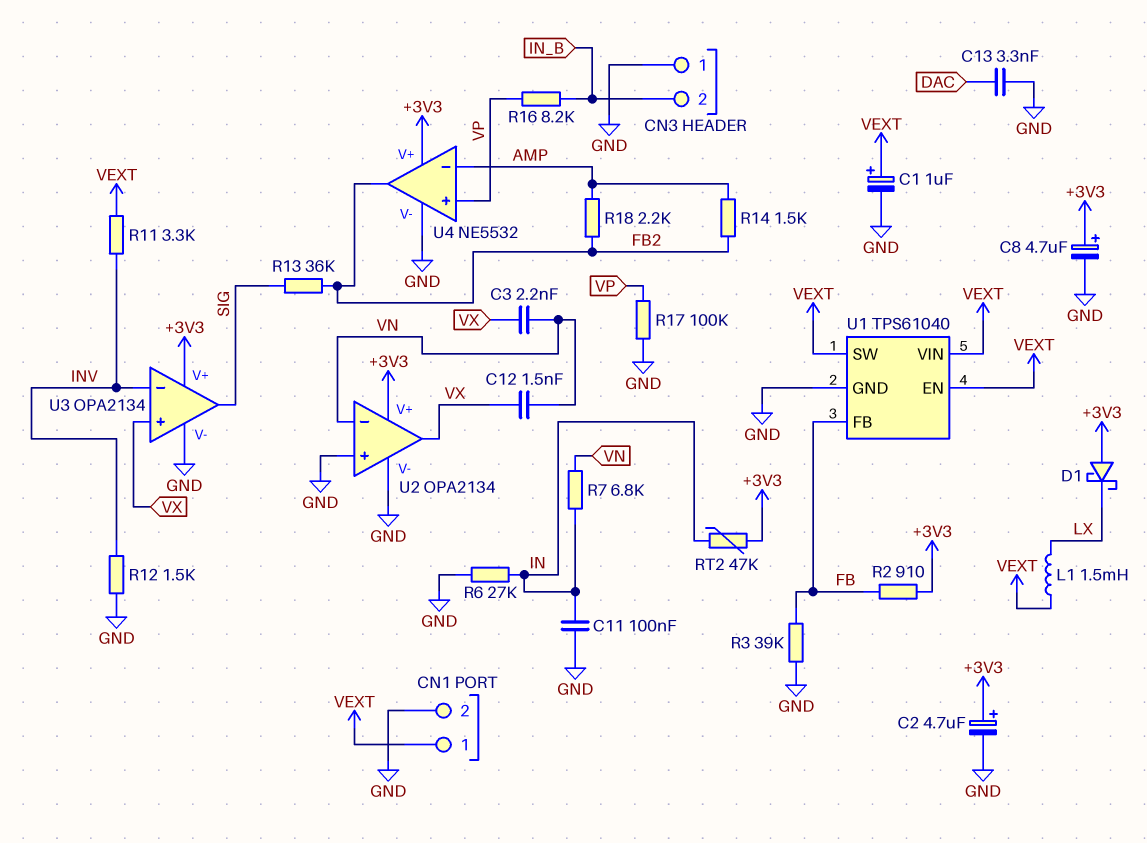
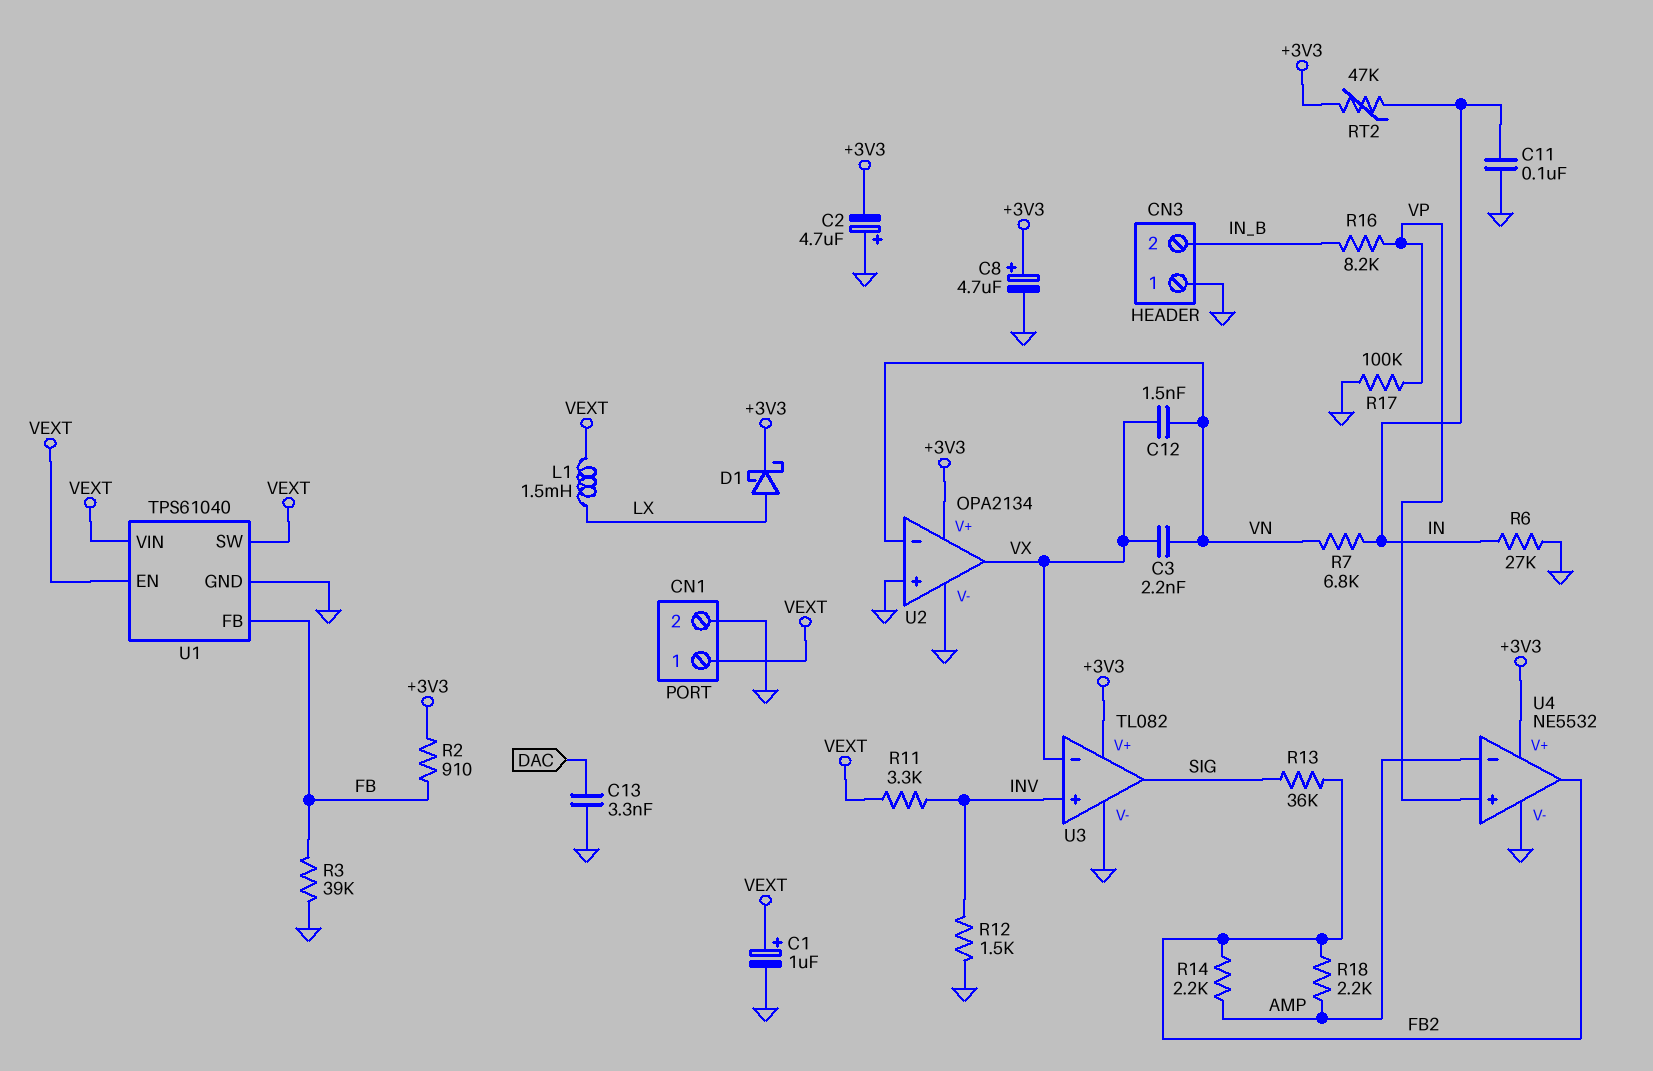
C2: 4.7uF (plus +3V3, minus GND) -> 4.7uF (plus GND, minus +3V3)
D1: schottky (A +3V3, K LX) -> schottky (A LX, K +3V3)
R14: 1.5k (AMP, FB2) -> 2.2k (AMP, FB2)
U3: OPA2134 -> TL082
U3 pin in+: VX -> INV
U3 pin in-: INV -> VX

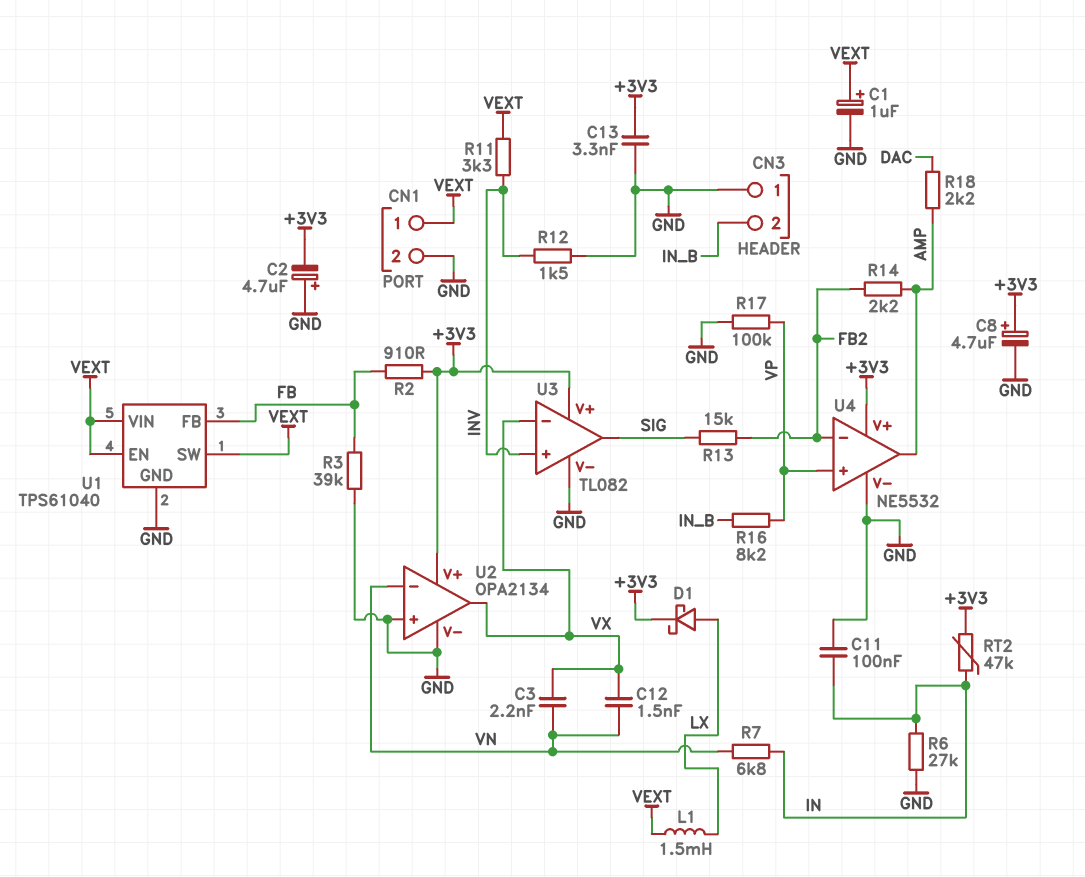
C13: 3.3nF (DAC, GND) -> 3.3nF (+3V3, GND)
R13: 36k (FB2, SIG) -> 15k (FB2, SIG)
R18: 2.2k (AMP, FB2) -> 2.2k (AMP, DAC)
U4 pin in-: AMP -> FB2
U4 pin out: FB2 -> AMP

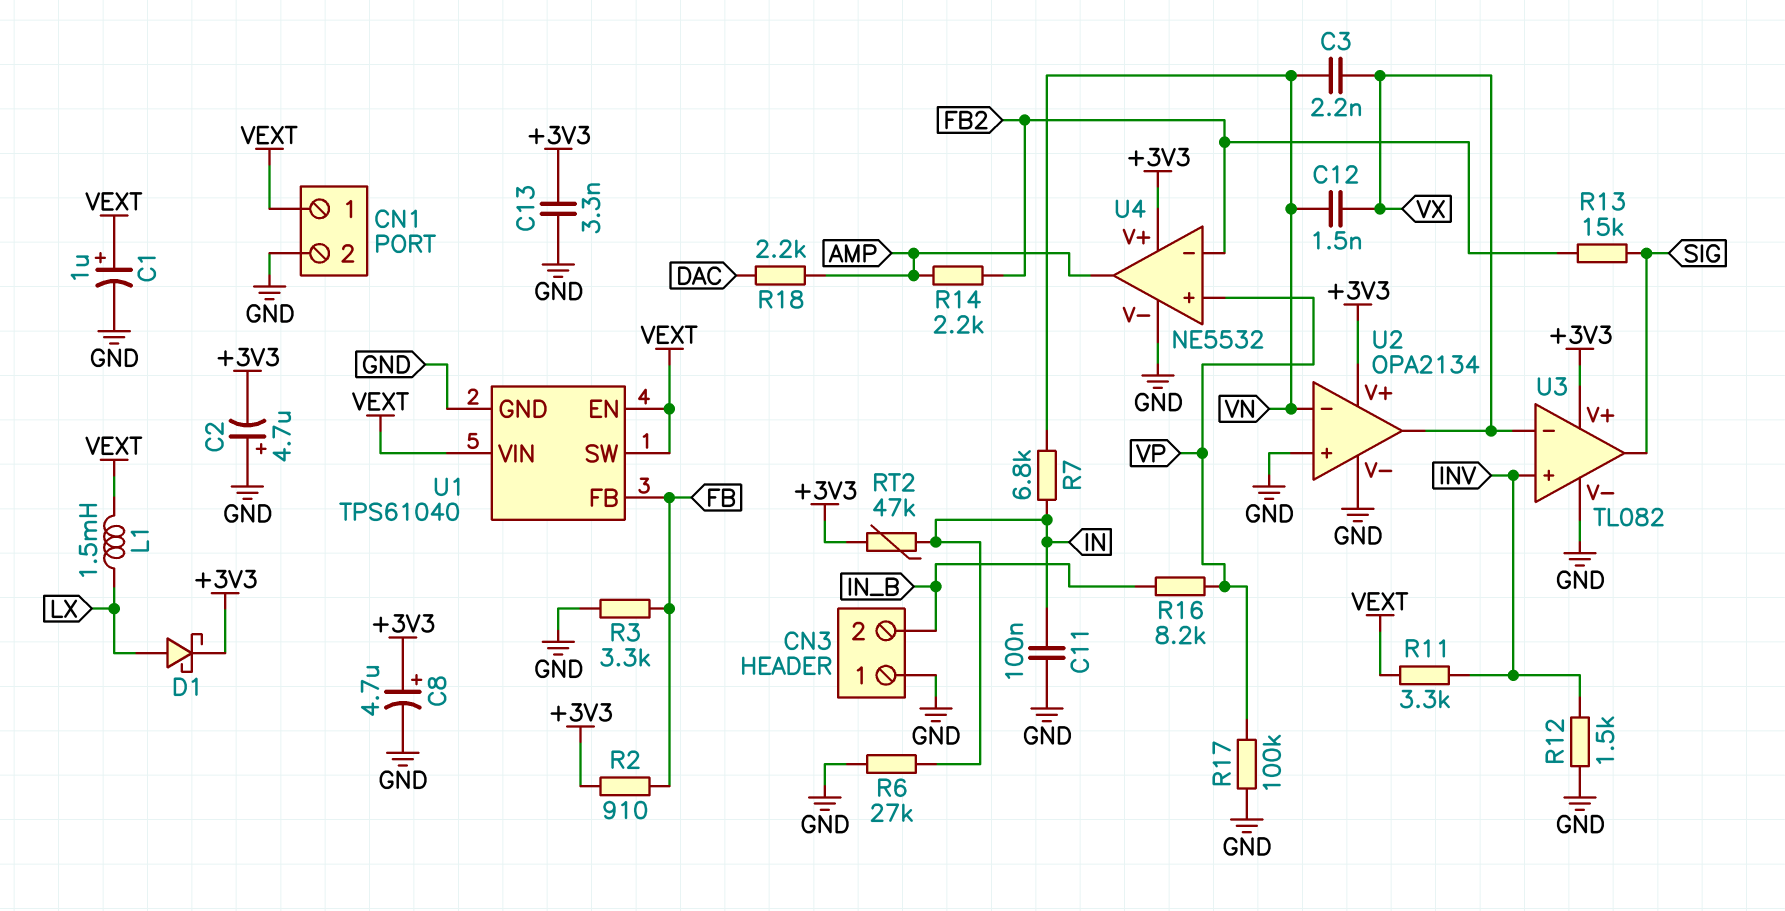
R3: 39k (FB, GND) -> 3.3k (FB, GND)

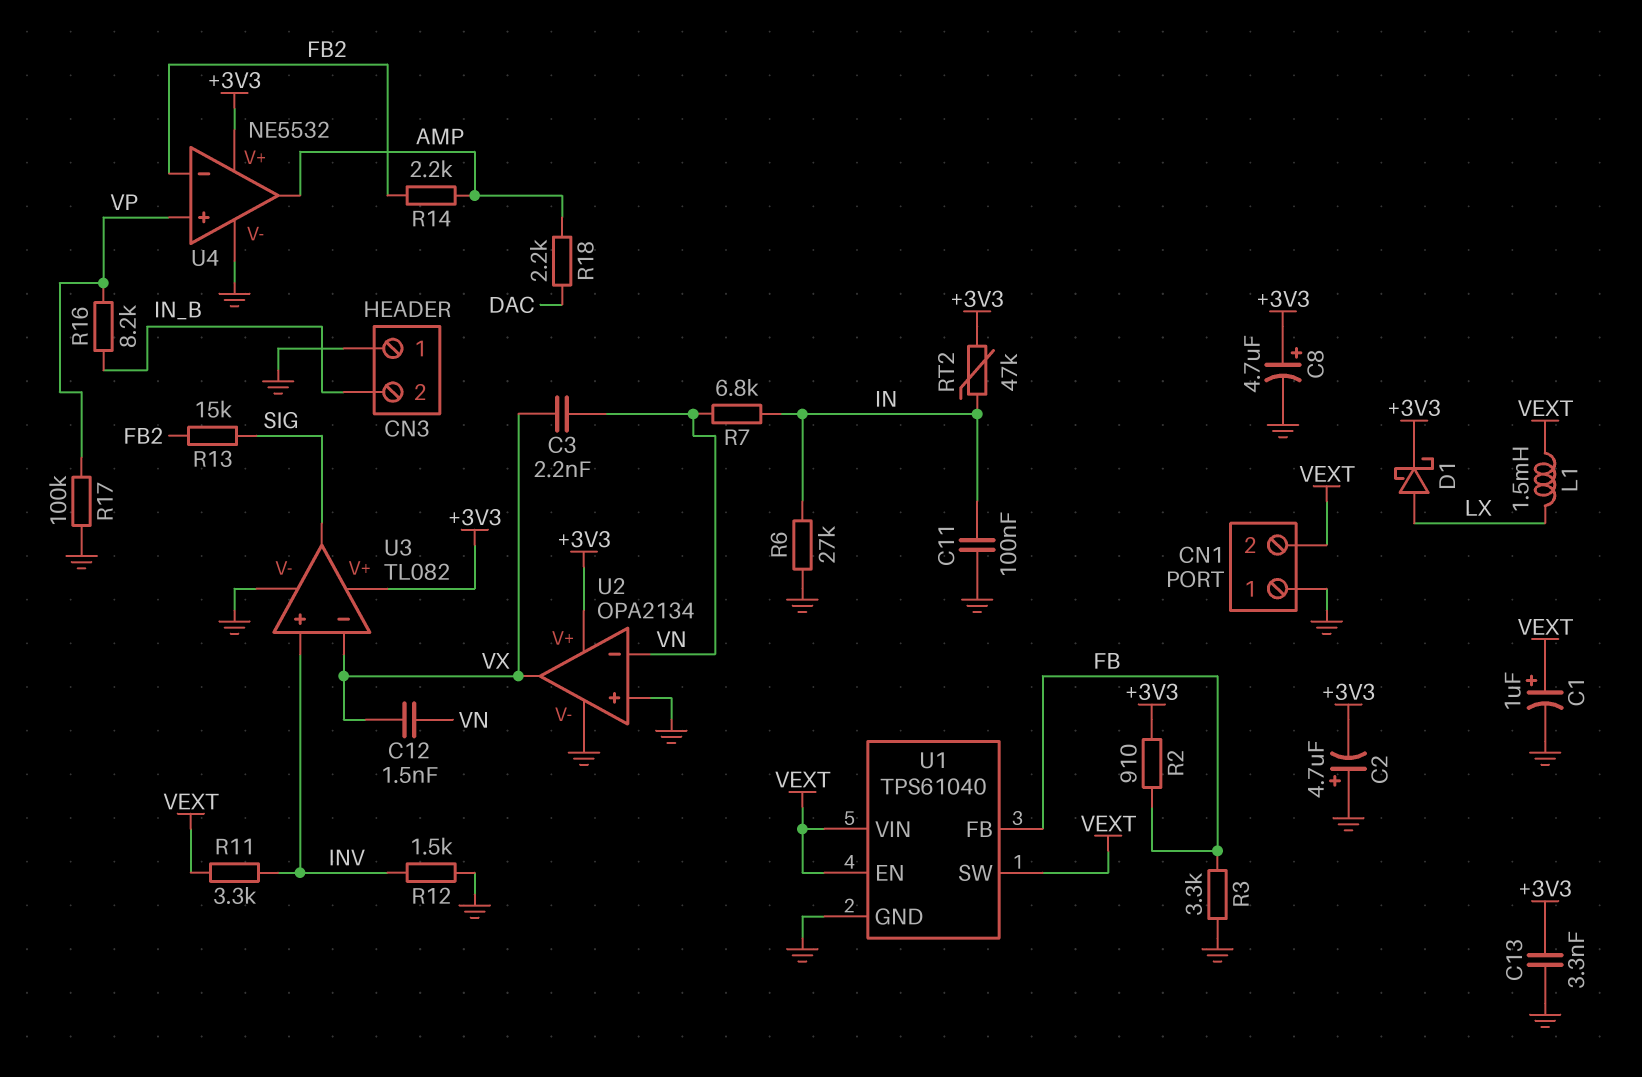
CN1 pin 1: VEXT -> GND
CN1 pin 2: GND -> VEXT

